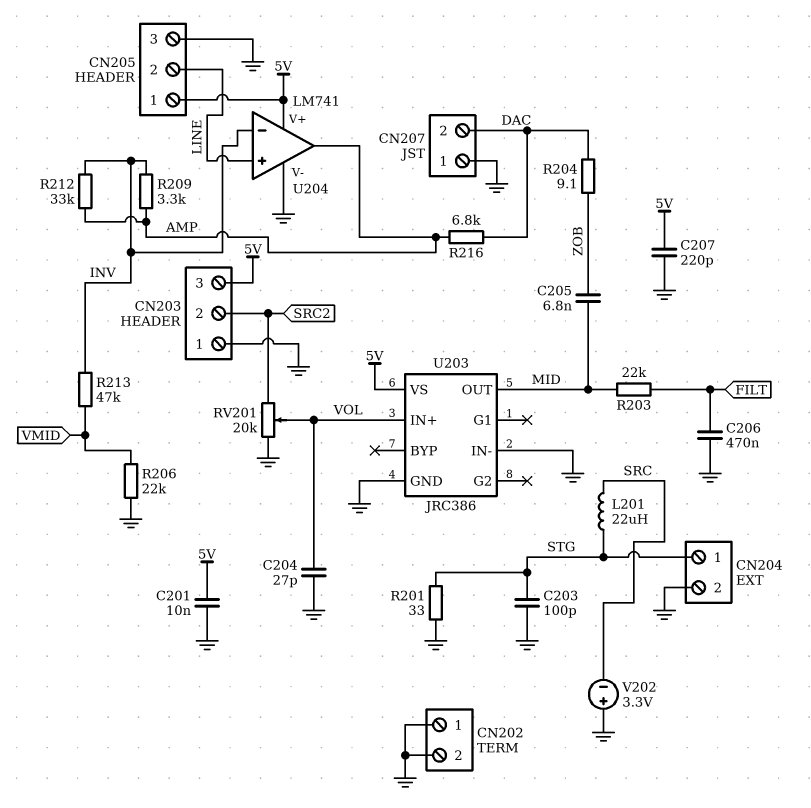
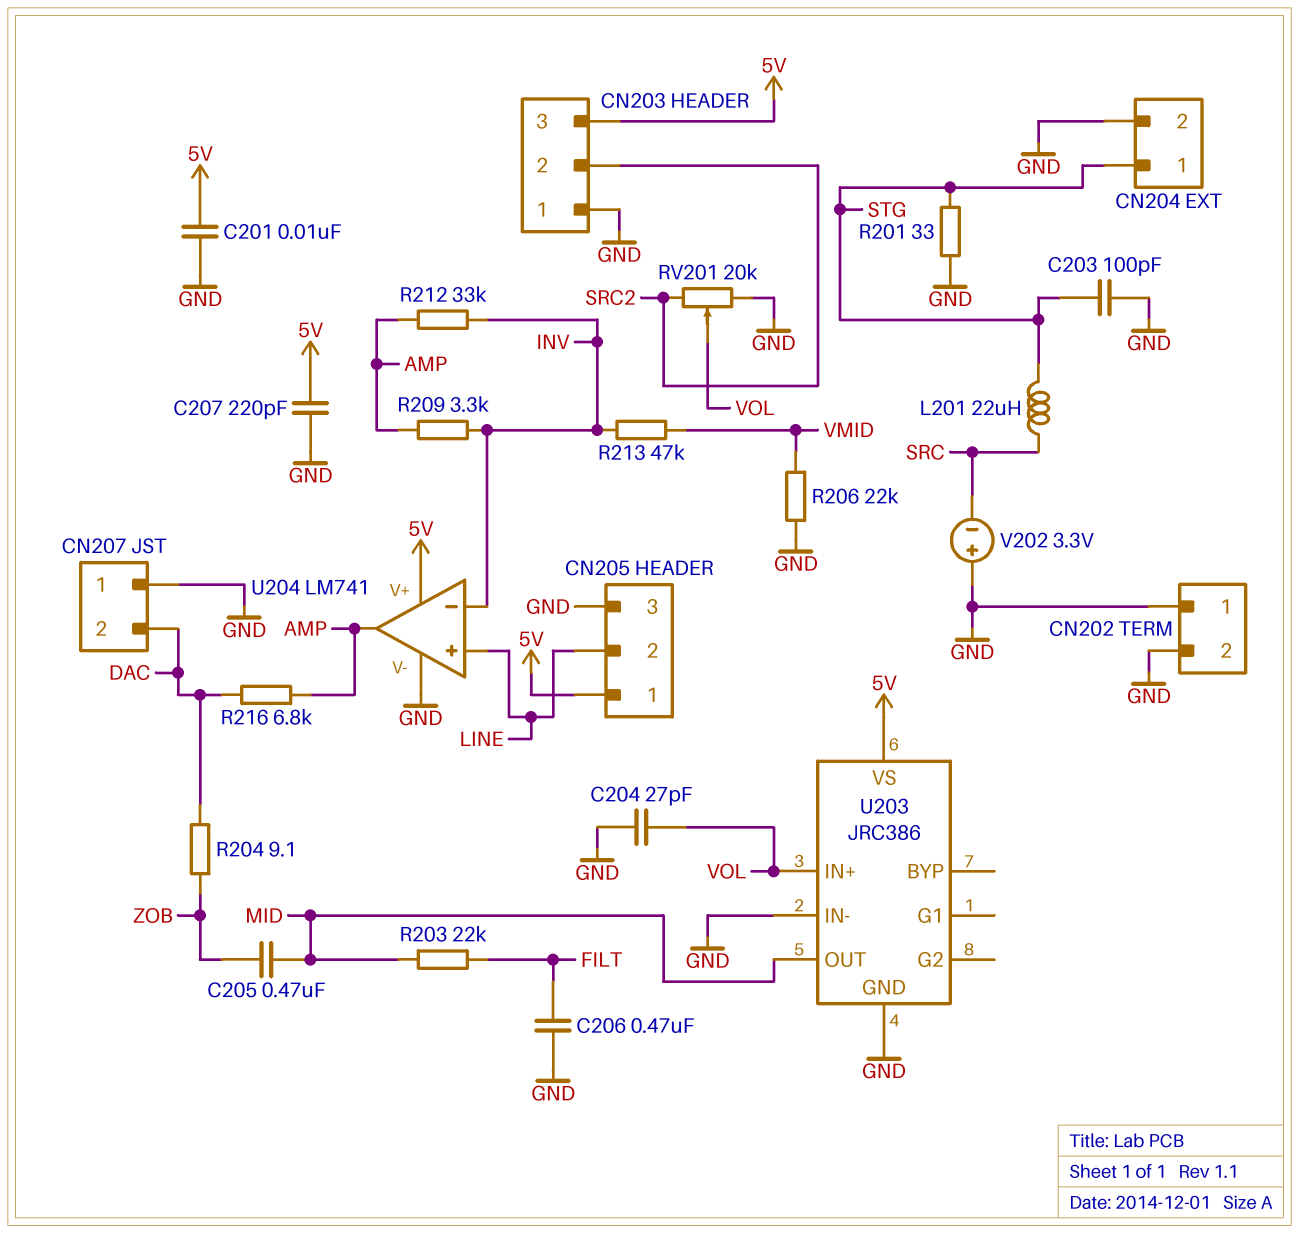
C205: 6.8nF (MID, ZOB) -> 470nF (MID, ZOB)

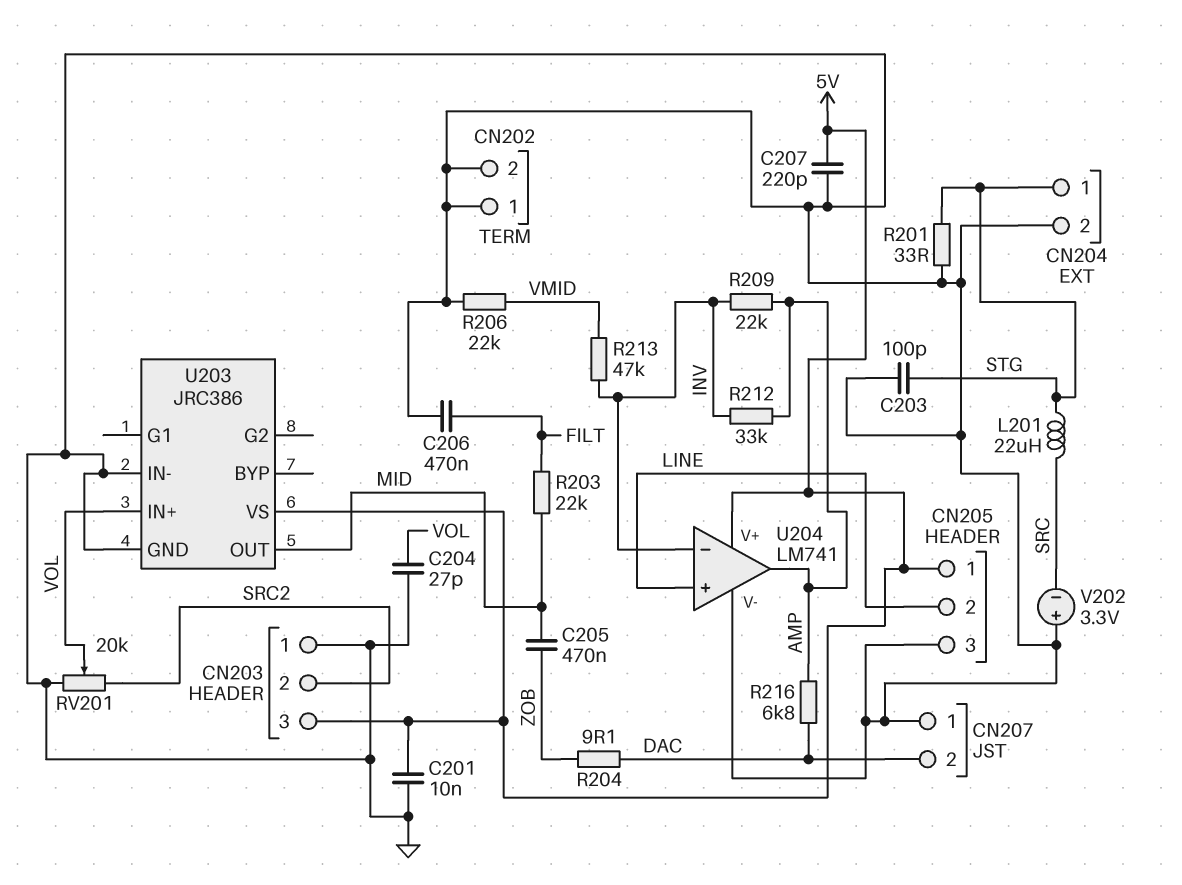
R209: 3.3k (AMP, INV) -> 22k (AMP, INV)

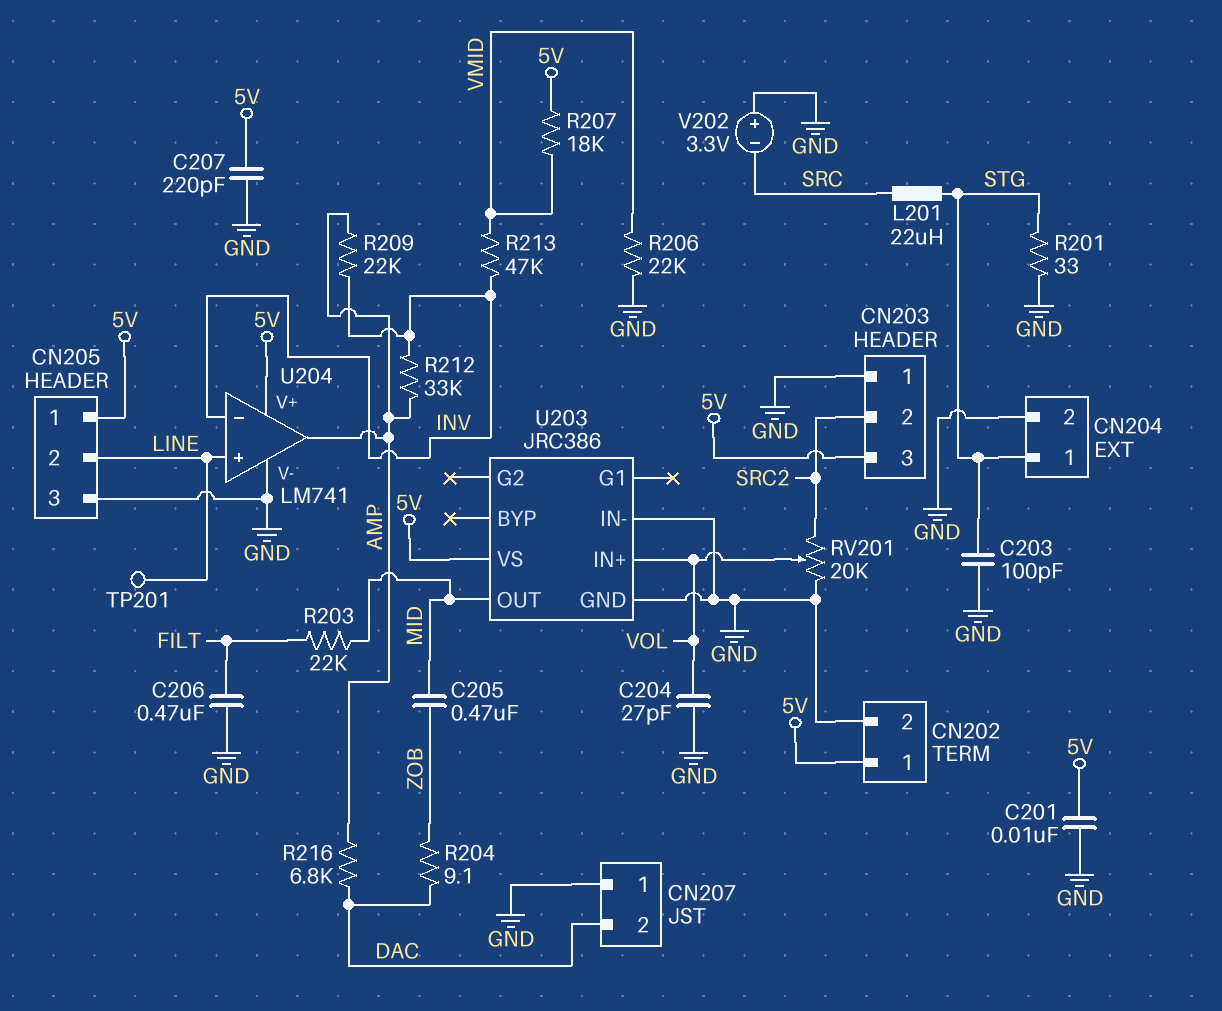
CN202 pin 1: GND -> 5V
R207: none -> 18k (5V, VMID)
TP201: none -> test point (LINE)

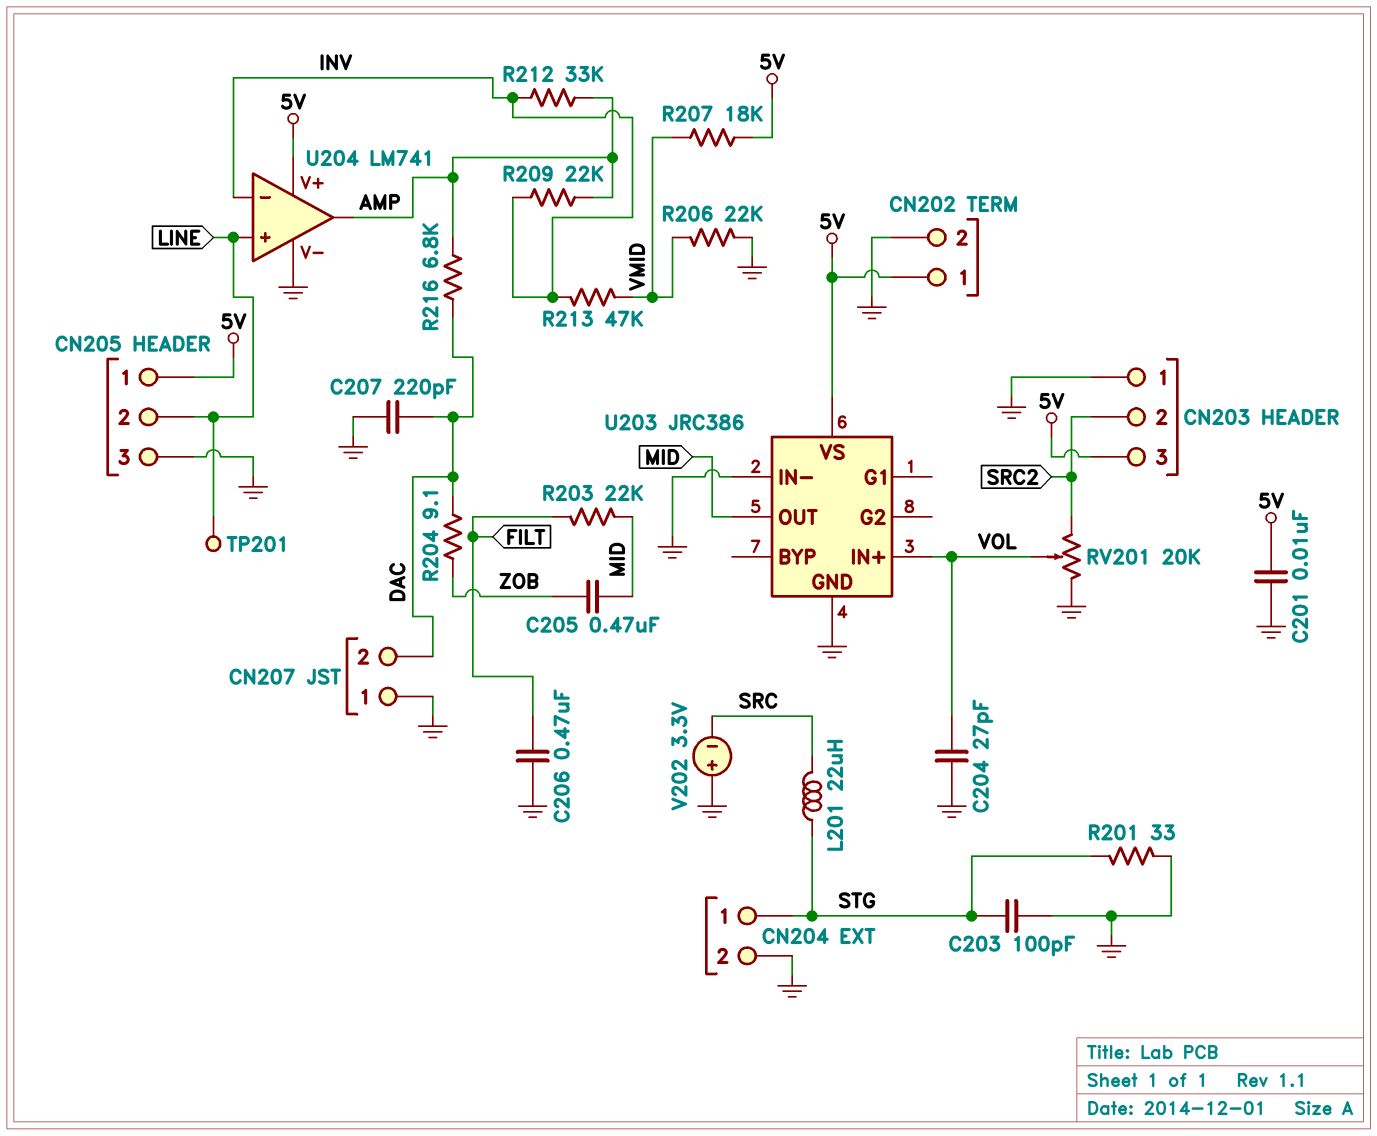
C207: 220pF (5V, GND) -> 220pF (DAC, GND)

